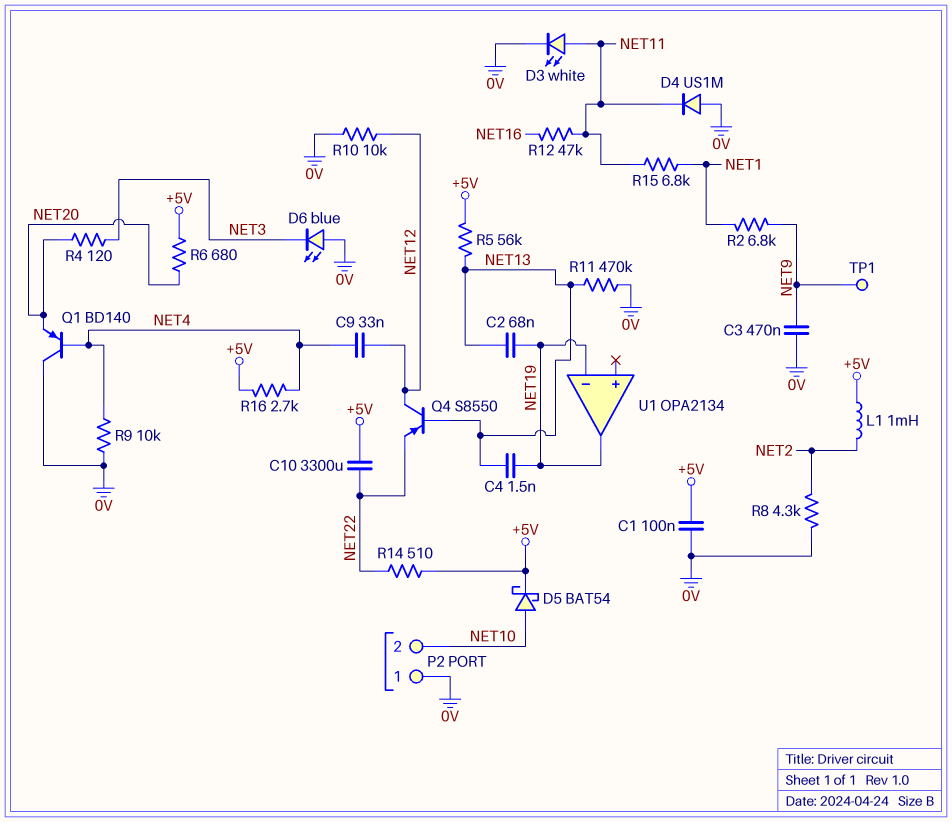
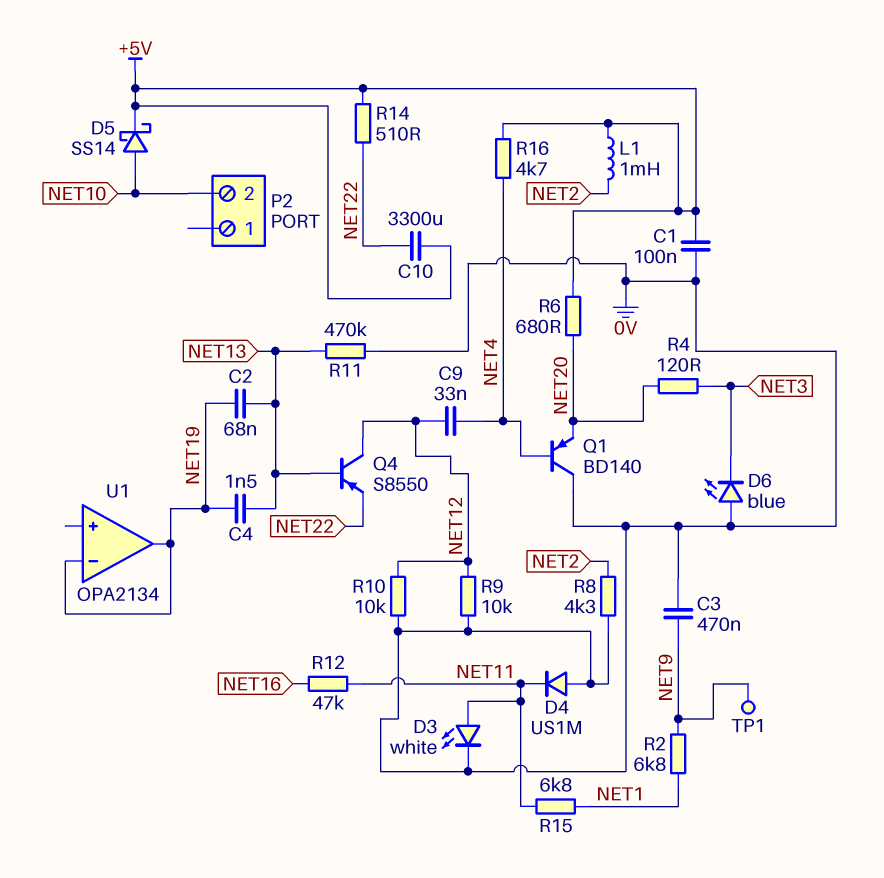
D5: schottky BAT54 (A NET10, K +5V) -> schottky SS14 (A NET10, K +5V)
P2 pin 1: 0V -> none
R5: 56k (+5V, NET13) -> none
R9: 10k (0V, NET4) -> 10k (0V, NET12)
R16: 2.7k (+5V, NET4) -> 4.7k (+5V, NET4)

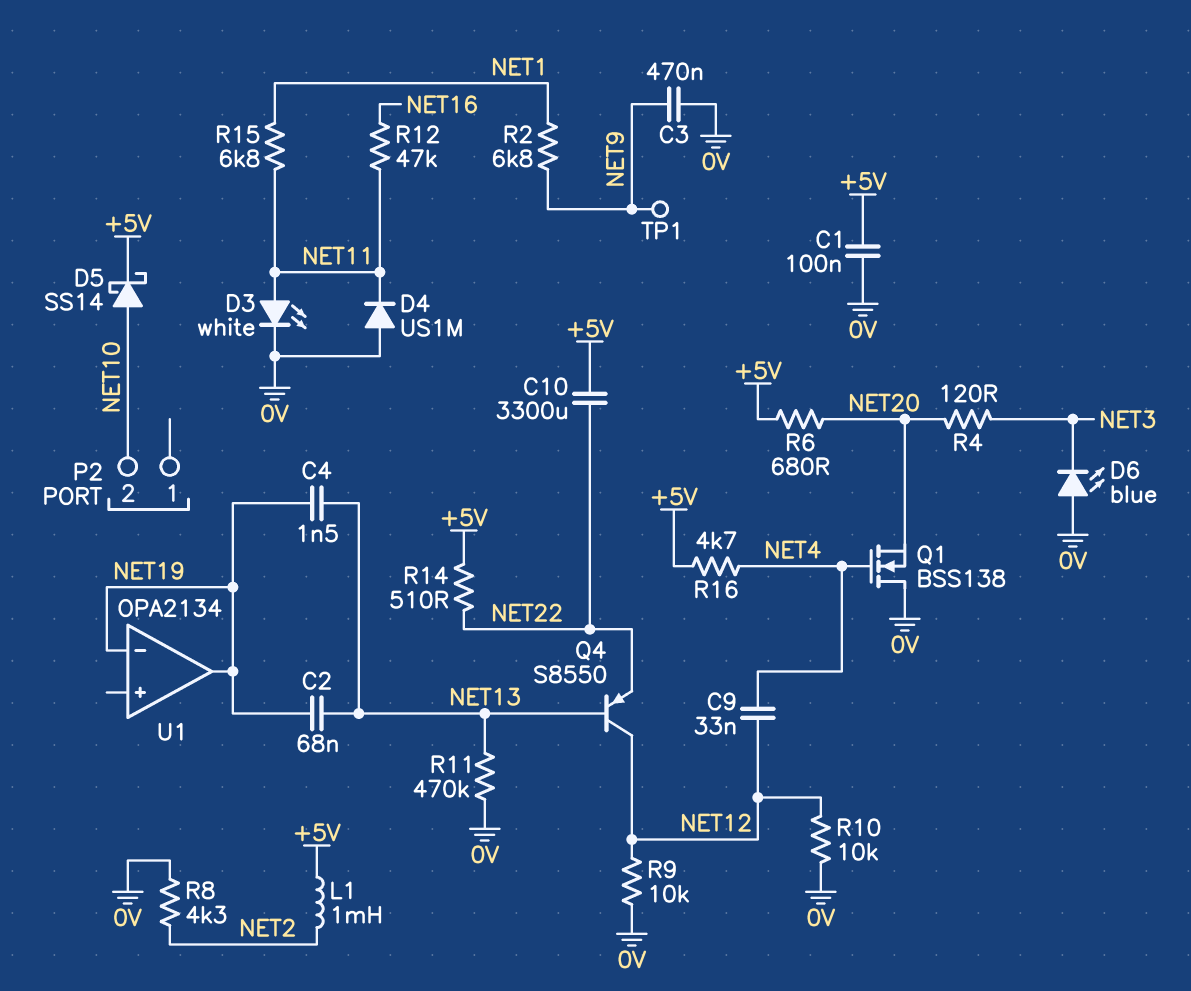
Q1: PNP BD140 (B NET4, C 0V, E NET20) -> NMOS BSS138 (G NET4, D 0V, S NET20)

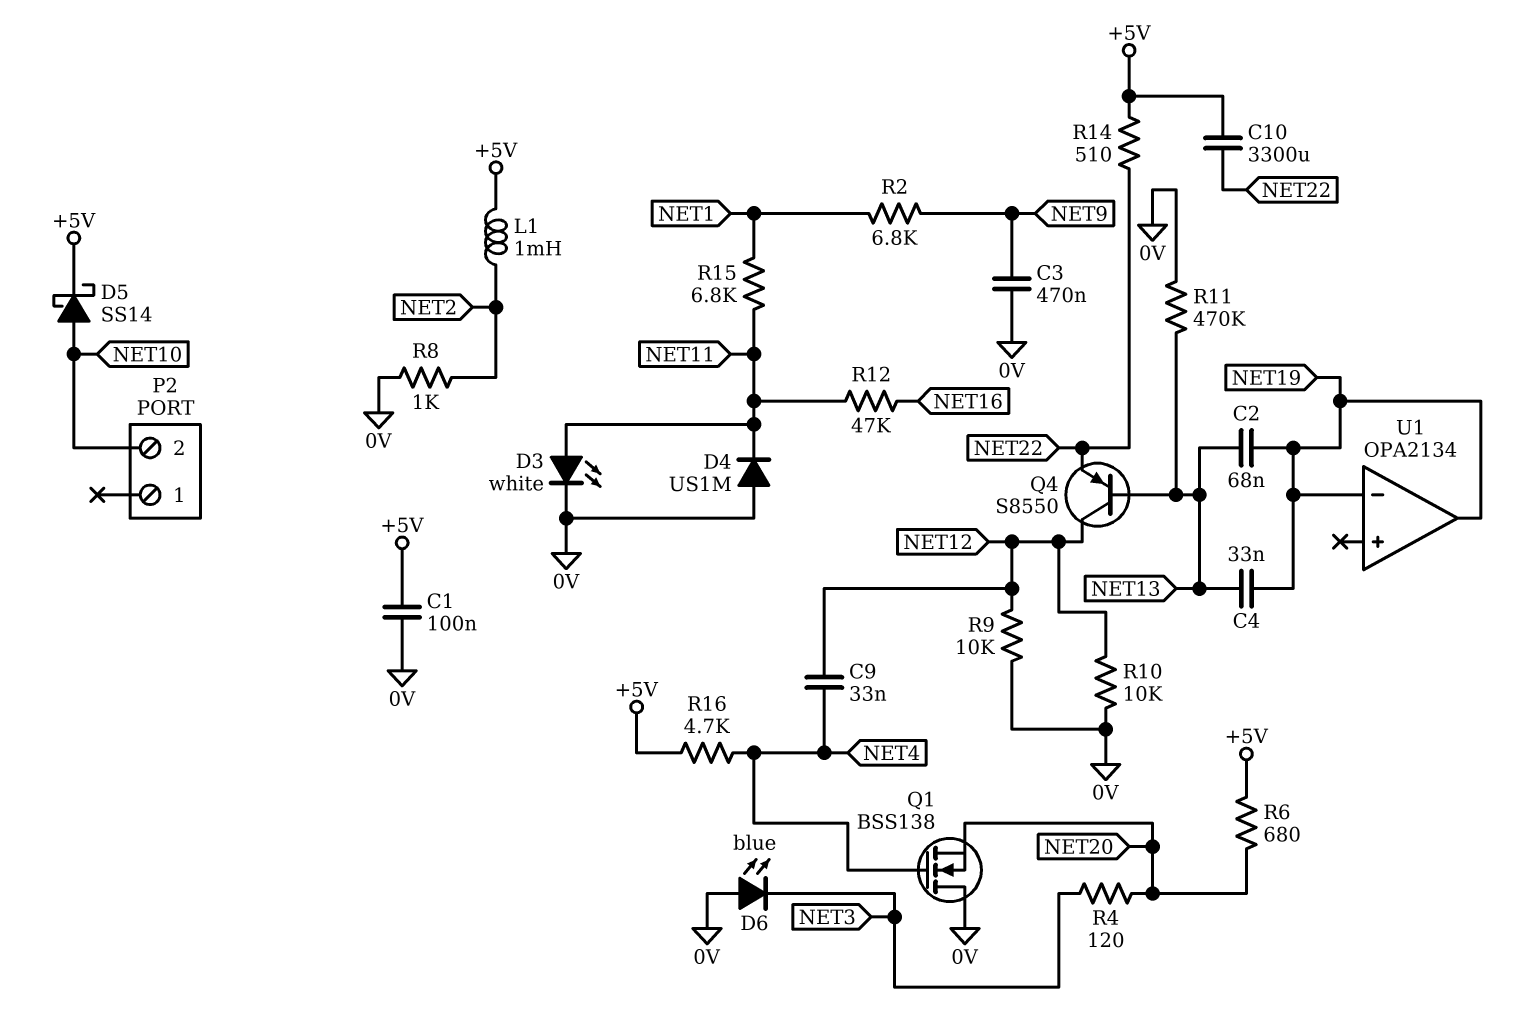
C4: 1.5nF (NET13, NET19) -> 33nF (NET13, NET19)
R8: 4.3k (0V, NET2) -> 1k (0V, NET2)
TP1: test point (NET9) -> none

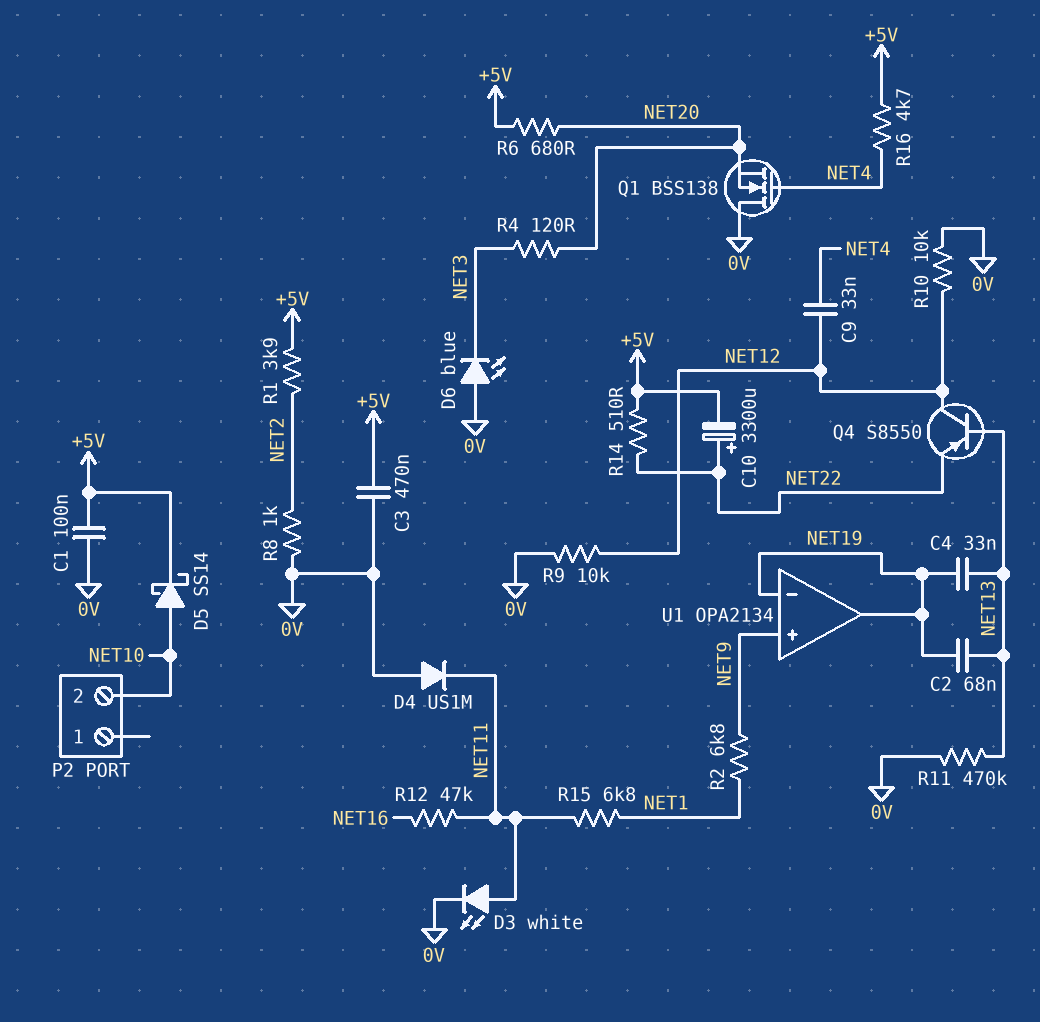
C3: 470nF (0V, NET9) -> 470nF (+5V, 0V)
C10: 3300uF (+5V, NET22) -> 3300uF (plus NET22, minus +5V)
L1: 1mH (+5V, NET2) -> none
R1: none -> 3.9k (+5V, NET2)
U1 pin in+: none -> NET9

